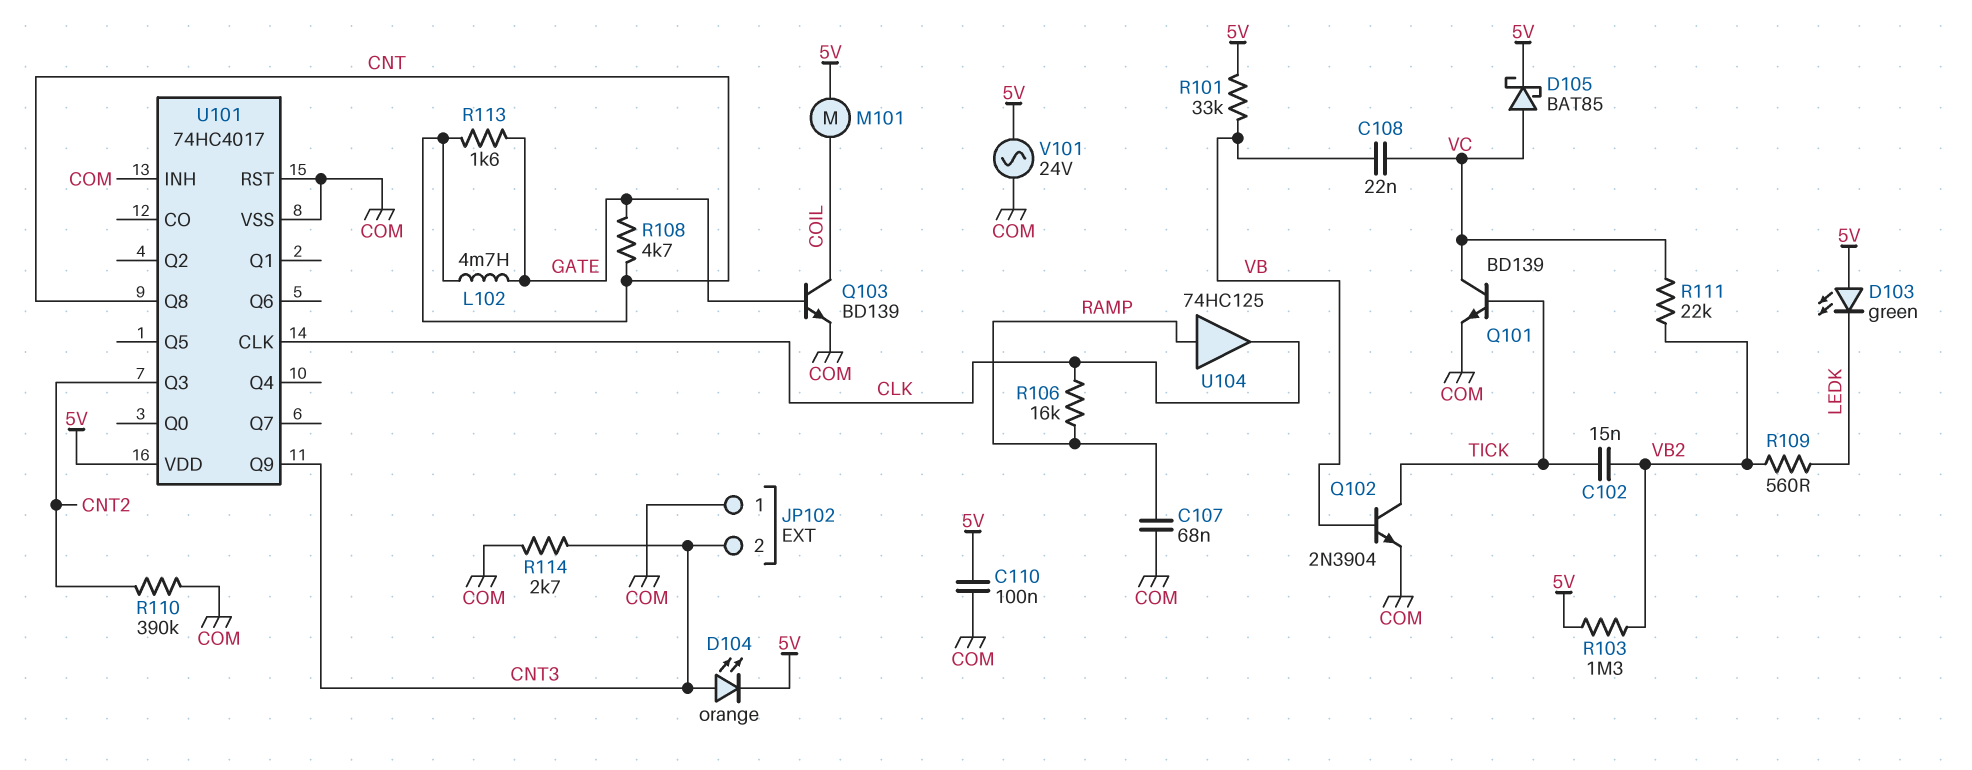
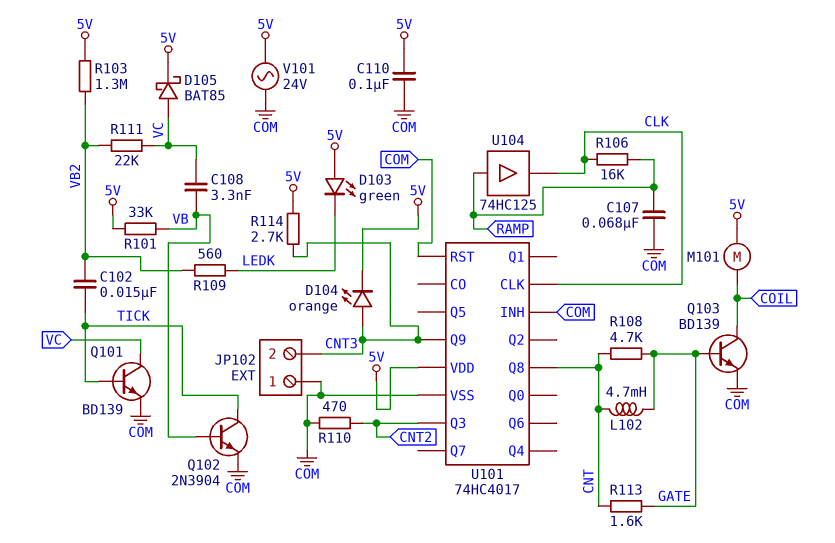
C108: 22nF (VB, VC) -> 3.3nF (VB, VC)
R110: 390k (CNT2, COM) -> 470 (CNT2, COM)
R114: 2.7k (CNT3, COM) -> 2.7k (5V, CNT3)

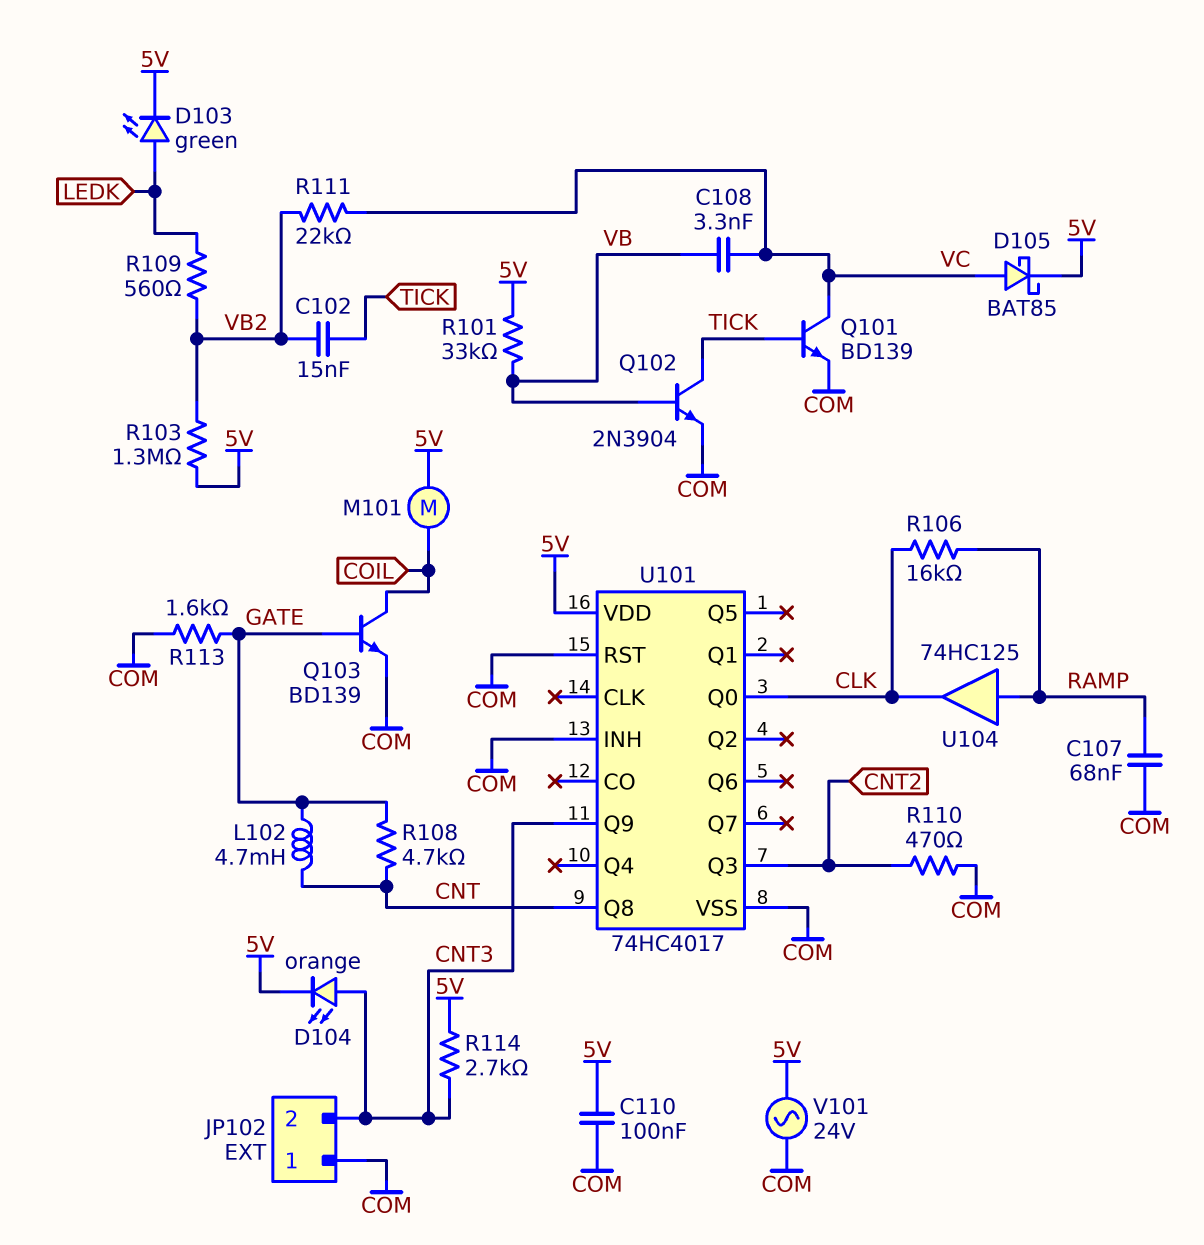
D103: LED green (A 5V, K LEDK) -> LED green (A LEDK, K 5V)
R113: 1.6k (CNT, GATE) -> 1.6k (COM, GATE)
U101 pin CLK: CLK -> none
U101 pin Q0: none -> CLK

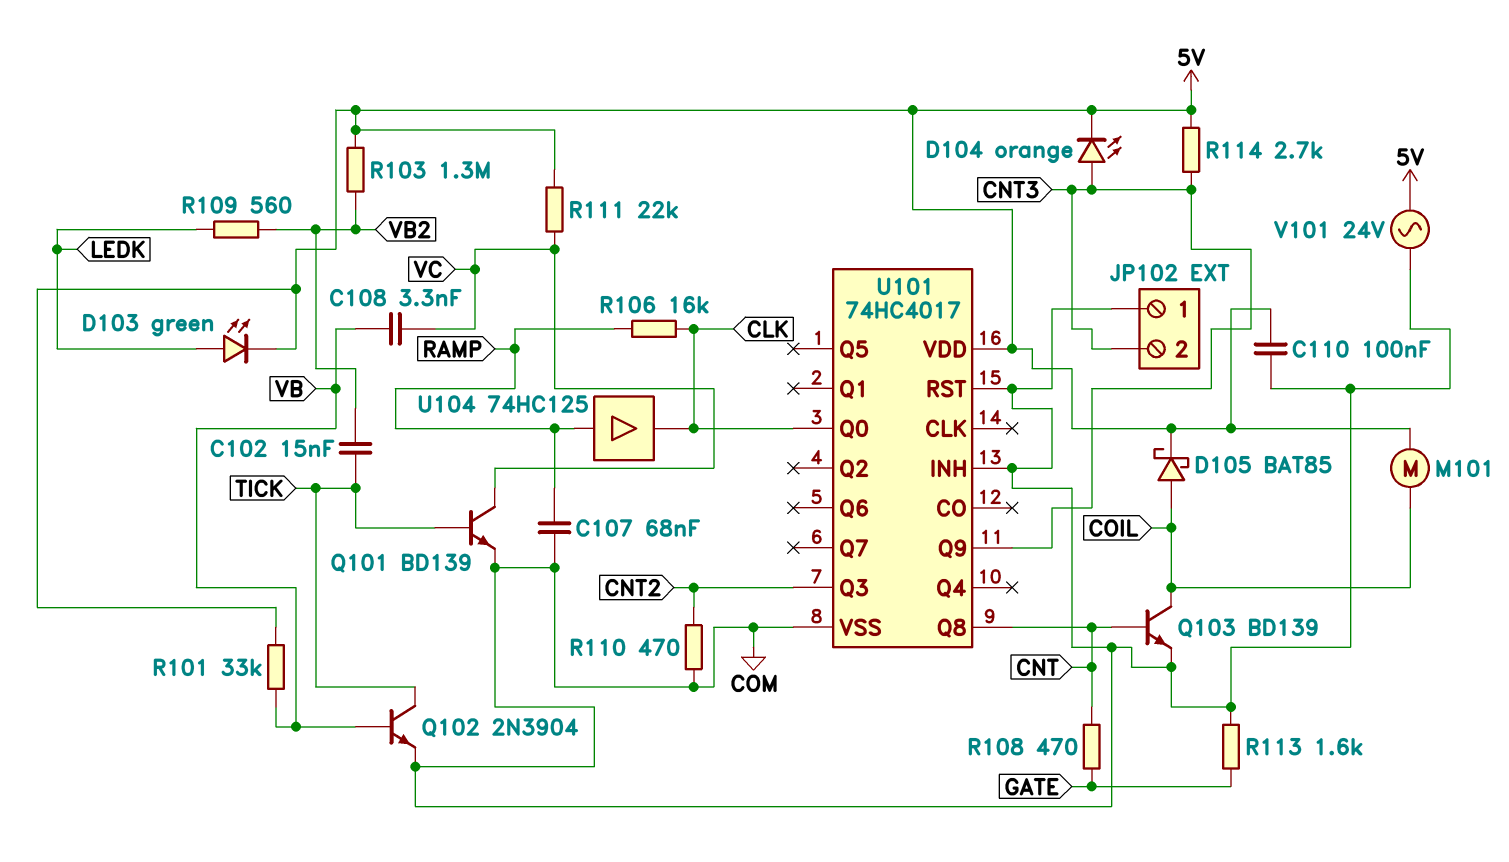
D105: schottky BAT85 (A VC, K 5V) -> schottky BAT85 (A COIL, K 5V)
L102: 4.7mH (CNT, GATE) -> none
Q103: NPN BD139 (B GATE, C COIL, E COM) -> NPN BD139 (B CNT, C COIL, E COM)
R108: 4.7k (CNT, GATE) -> 470 (CNT, GATE)
R111: 22k (VB2, VC) -> 22k (5V, VC)

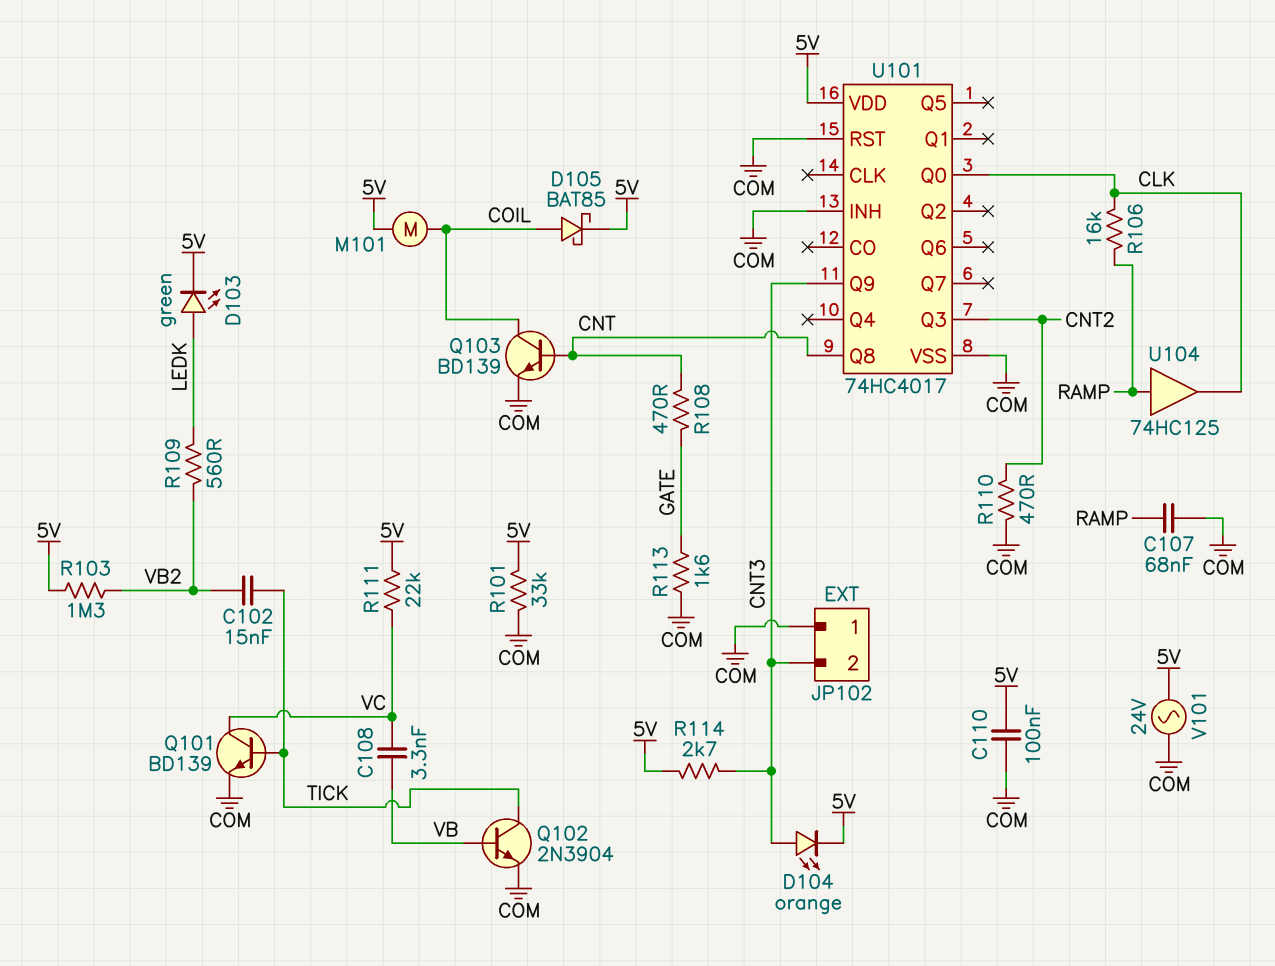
R101: 33k (5V, VB) -> 33k (5V, COM)

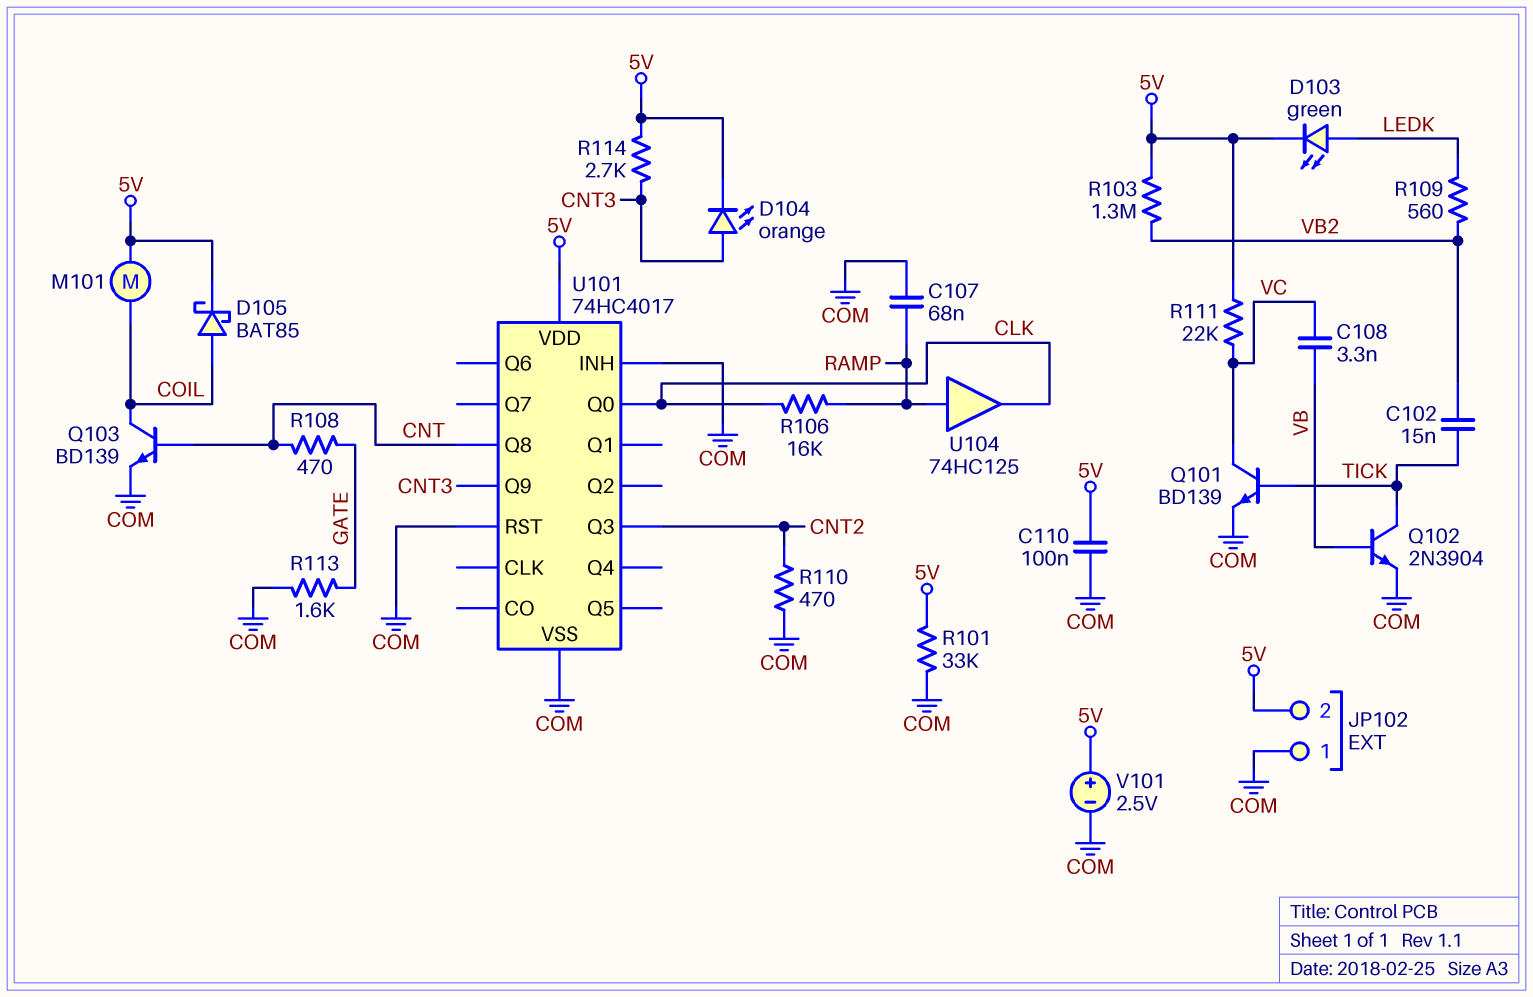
JP102 pin 2: CNT3 -> 5V
V101: AC 24V (5V, COM) -> 2.5V (plus 5V, minus COM)

